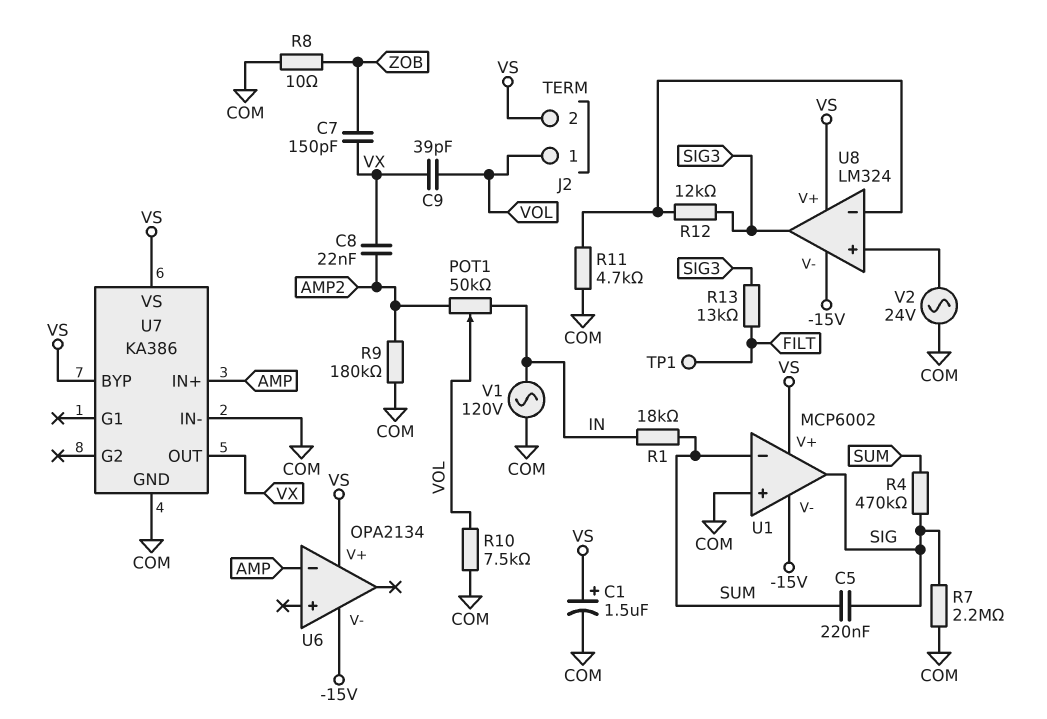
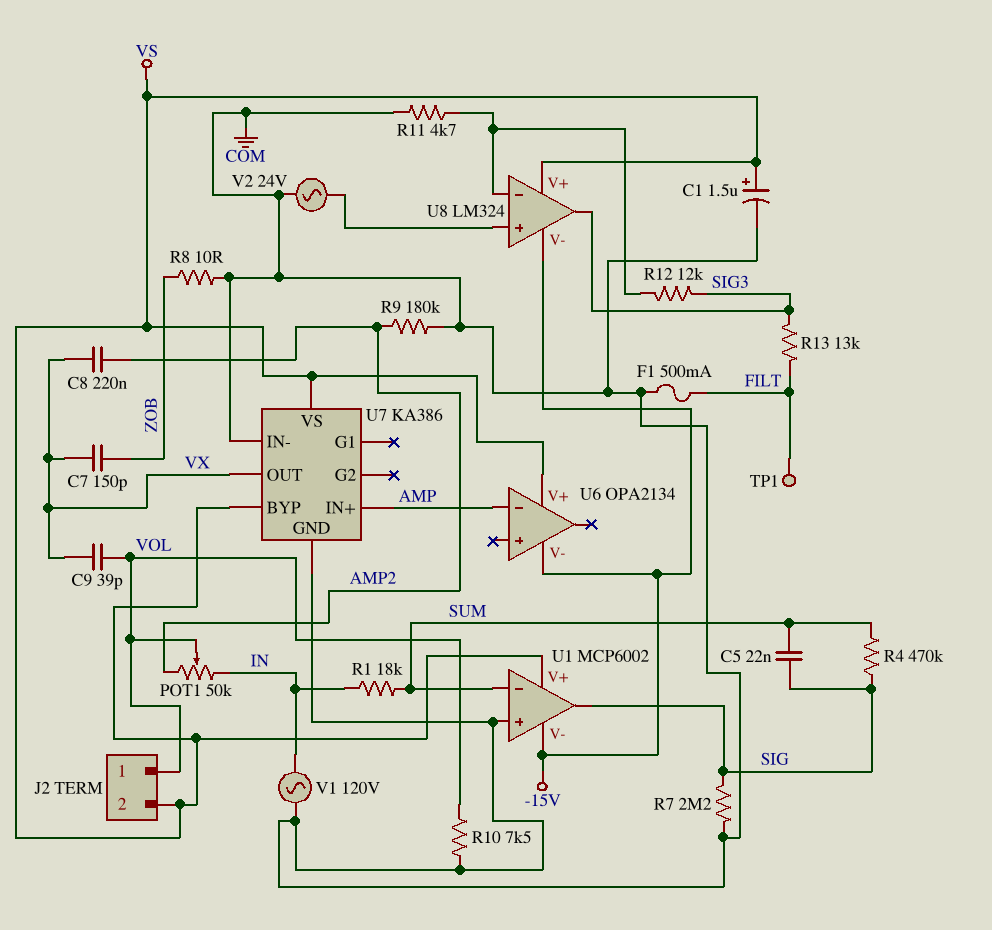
C5: 220nF (SIG, SUM) -> 22nF (SIG, SUM)
C8: 22nF (AMP2, VX) -> 220nF (AMP2, VX)
F1: none -> 500mA (COM, FILT)

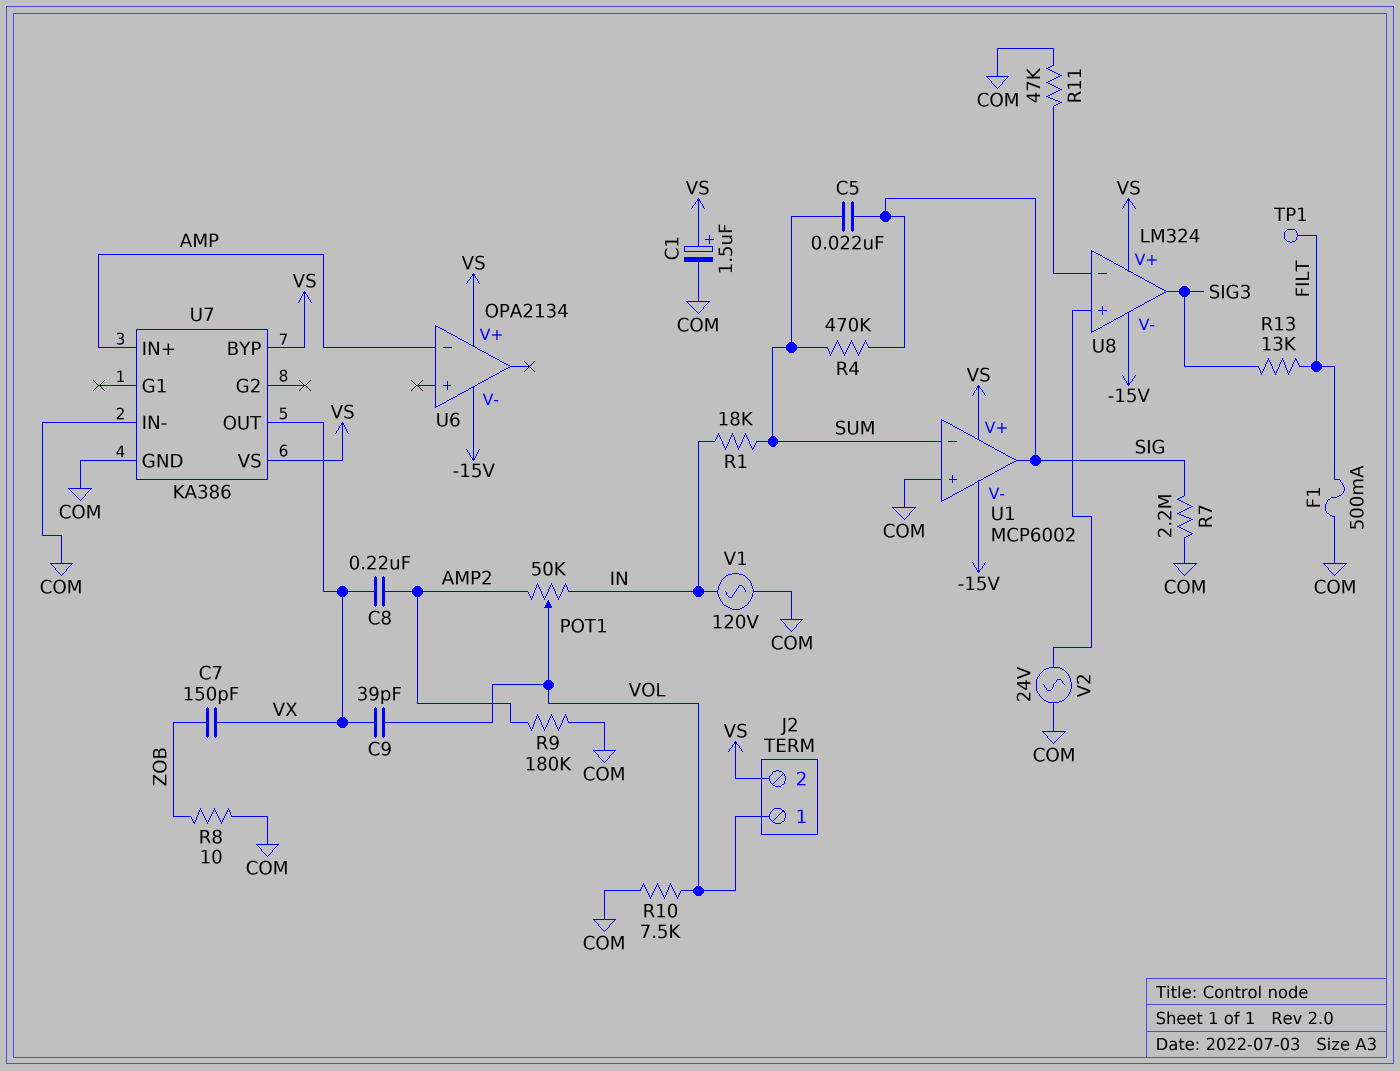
R11: 4.7k (COM, U8/in-) -> 47k (COM, U8/in-)
R12: 12k (SIG3, U8/in-) -> none

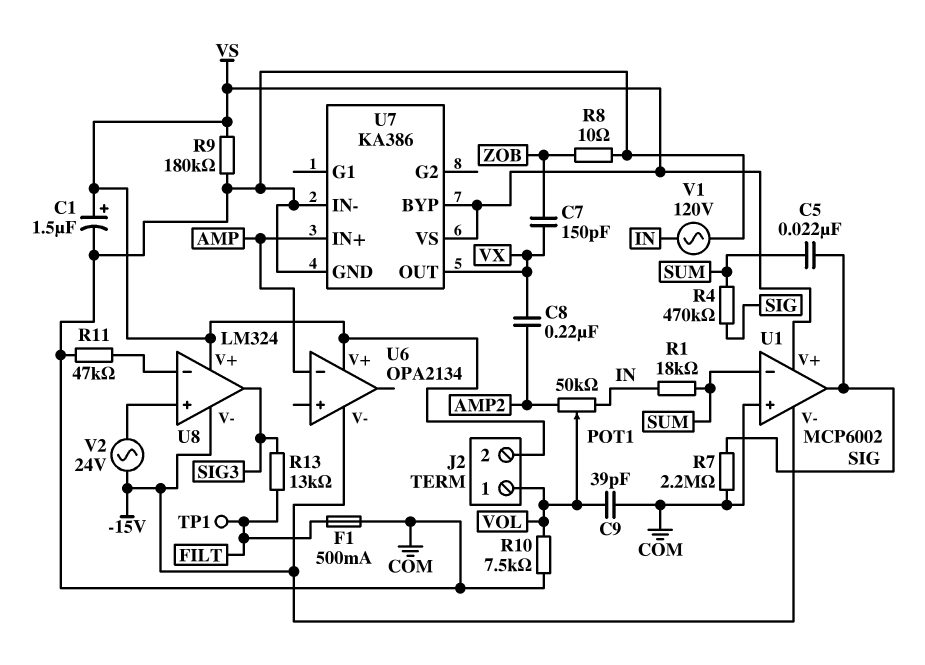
C9: 39pF (VOL, VX) -> 39pF (COM, VOL)
R9: 180k (AMP2, COM) -> 180k (COM, VS)
V2: AC 24V (COM, U8/in+) -> AC 24V (-15V, U8/in+)

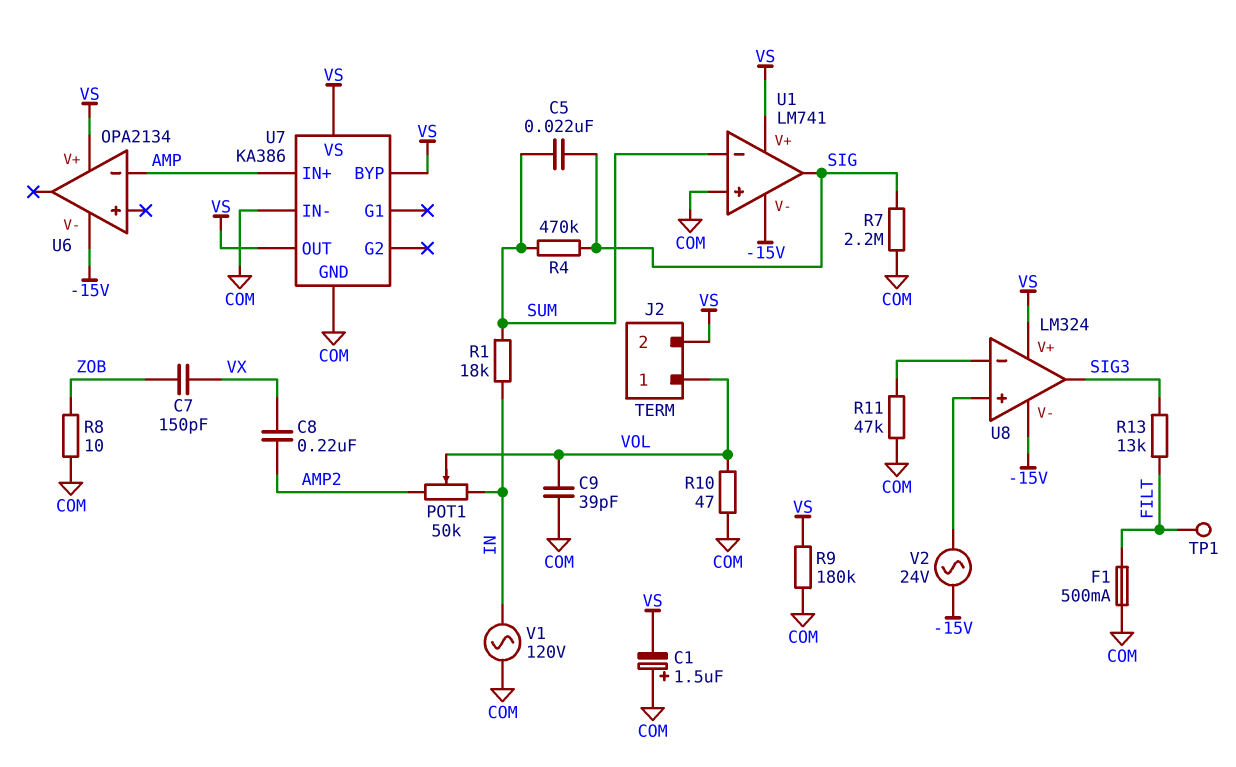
C1: 1.5uF (plus VS, minus COM) -> 1.5uF (plus COM, minus VS)
R10: 7.5k (COM, VOL) -> 47 (COM, VOL)
U1: MCP6002 -> LM741
U7 pin OUT: VX -> VS

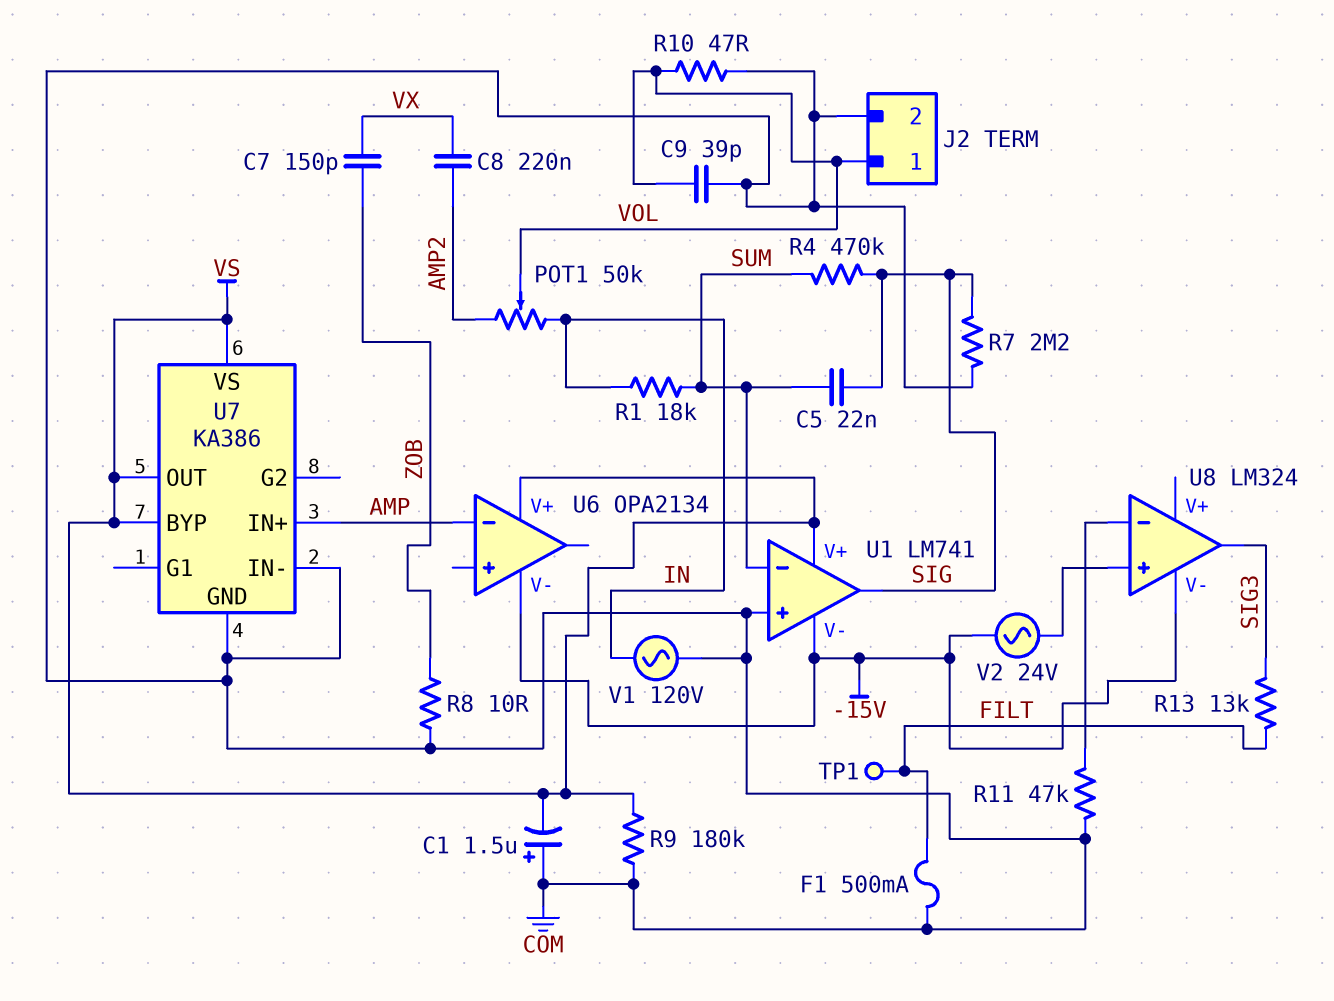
J2 pin 2: VS -> COM
U8 pin V+: VS -> none

